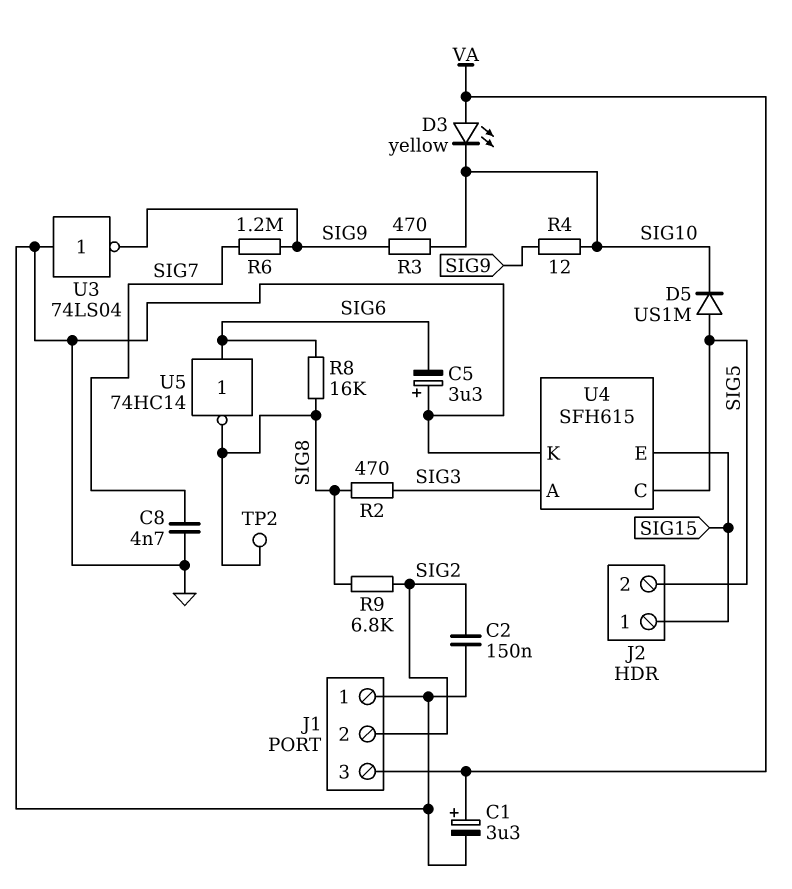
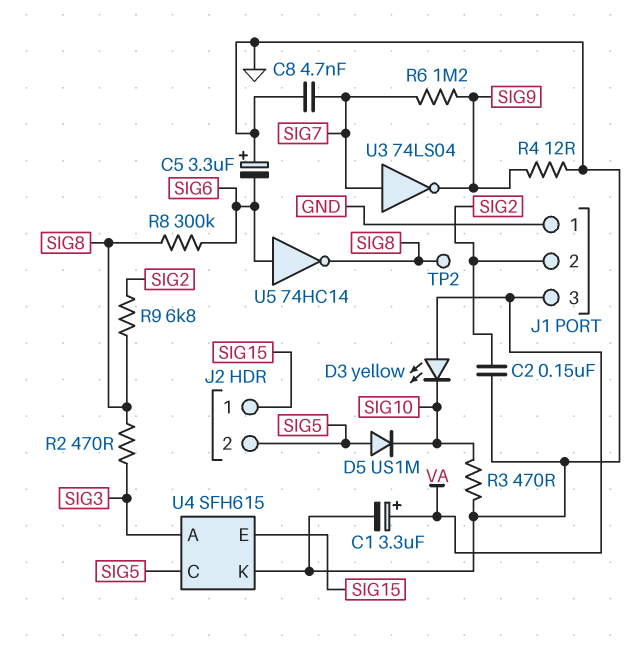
R3: 470 (SIG9, SIG10) -> 470 (GND, SIG10)
R4: 12 (SIG9, SIG10) -> 12 (GND, SIG9)
R8: 16k (SIG6, SIG8) -> 300k (SIG6, SIG8)
U3: NOT 74LS04 (in GND, out SIG9) -> NOT 74LS04 (in SIG7, out SIG9)

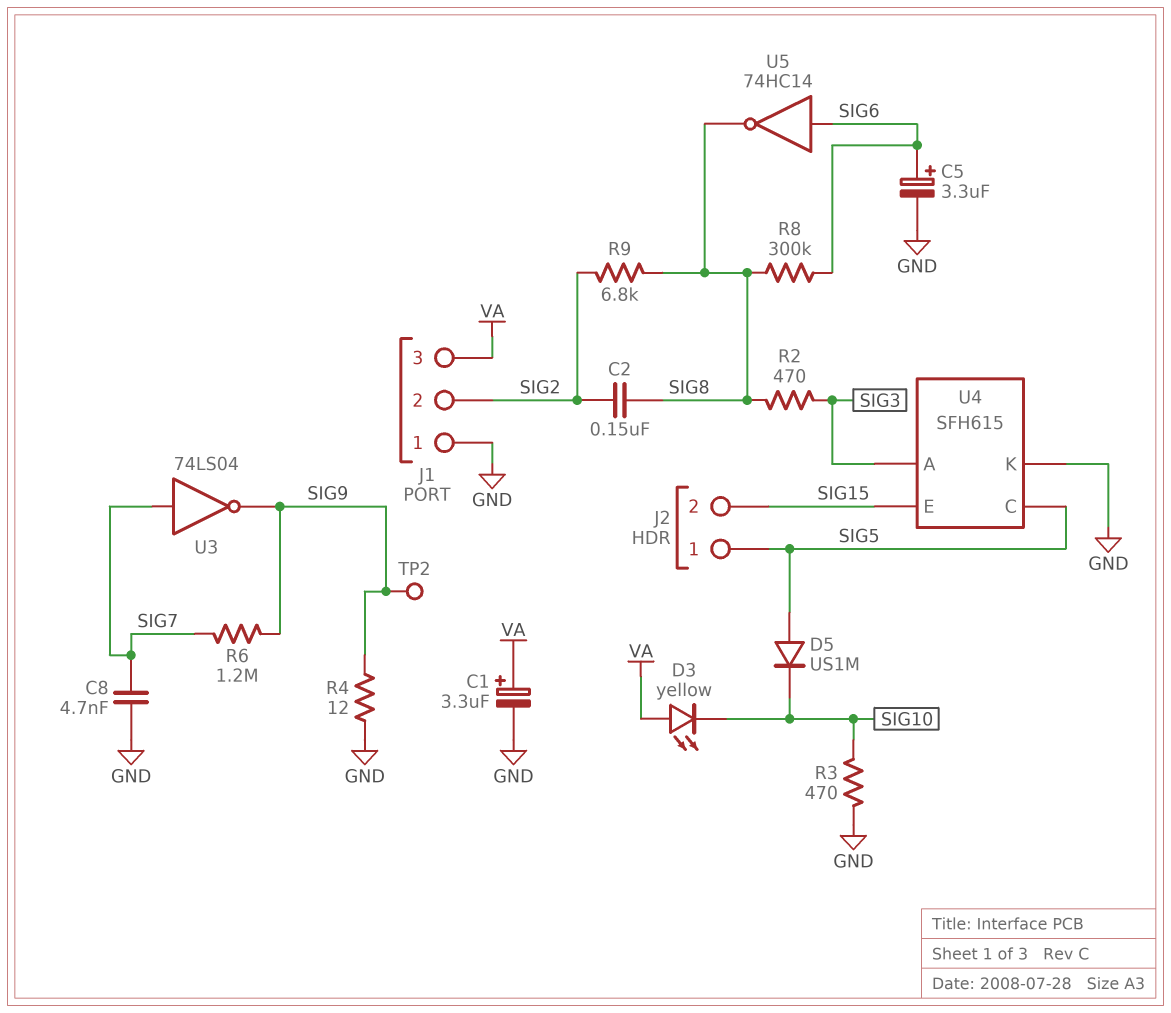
C2: 150nF (GND, SIG2) -> 150nF (SIG2, SIG8)
C5: 3.3uF (plus GND, minus SIG6) -> 3.3uF (plus SIG6, minus GND)
J2 pin 1: SIG15 -> SIG5
J2 pin 2: SIG5 -> SIG15
TP2: test point (SIG8) -> test point (SIG9)

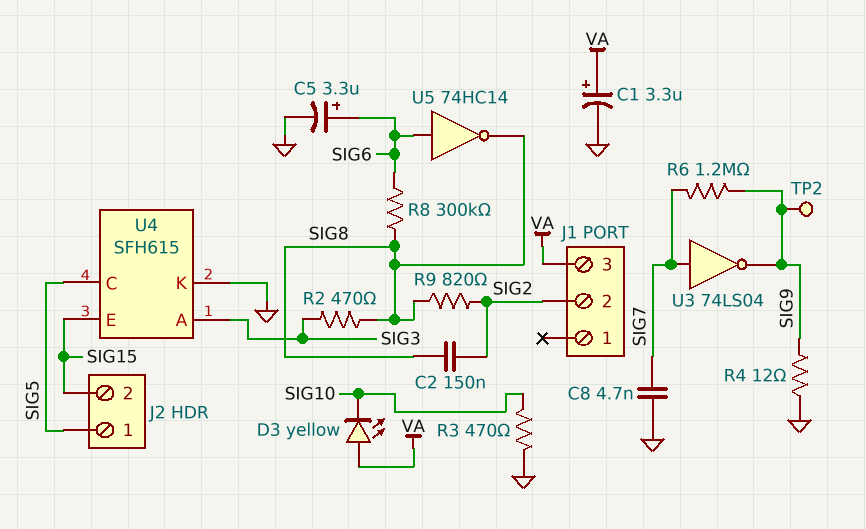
D5: diode US1M (A SIG5, K SIG10) -> none
J1 pin 1: GND -> none
R9: 6.8k (SIG2, SIG8) -> 820 (SIG2, SIG8)

